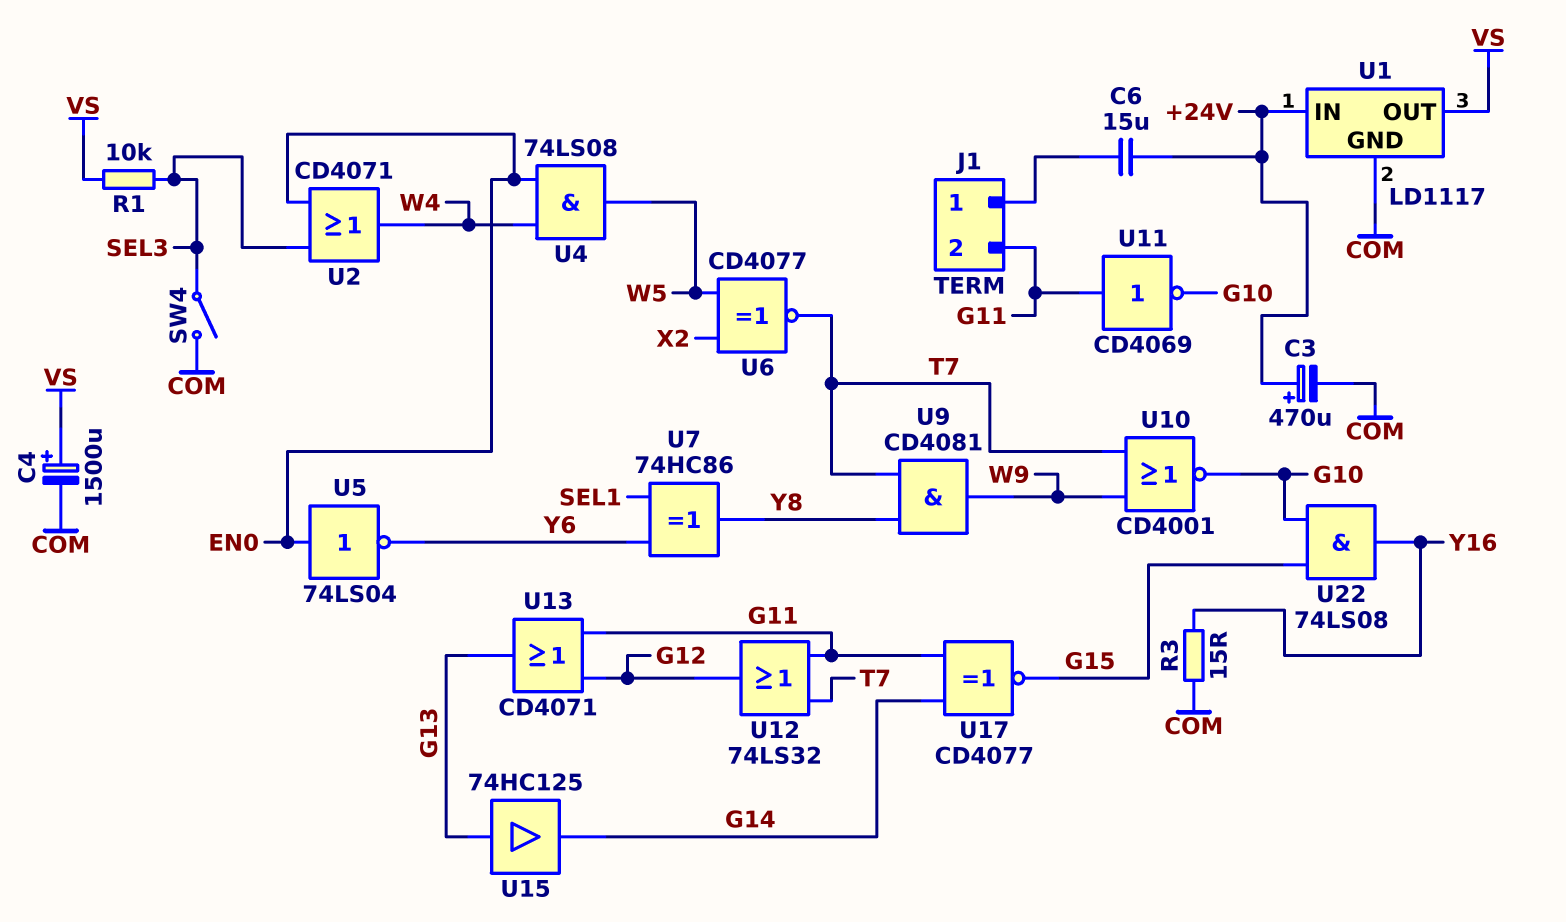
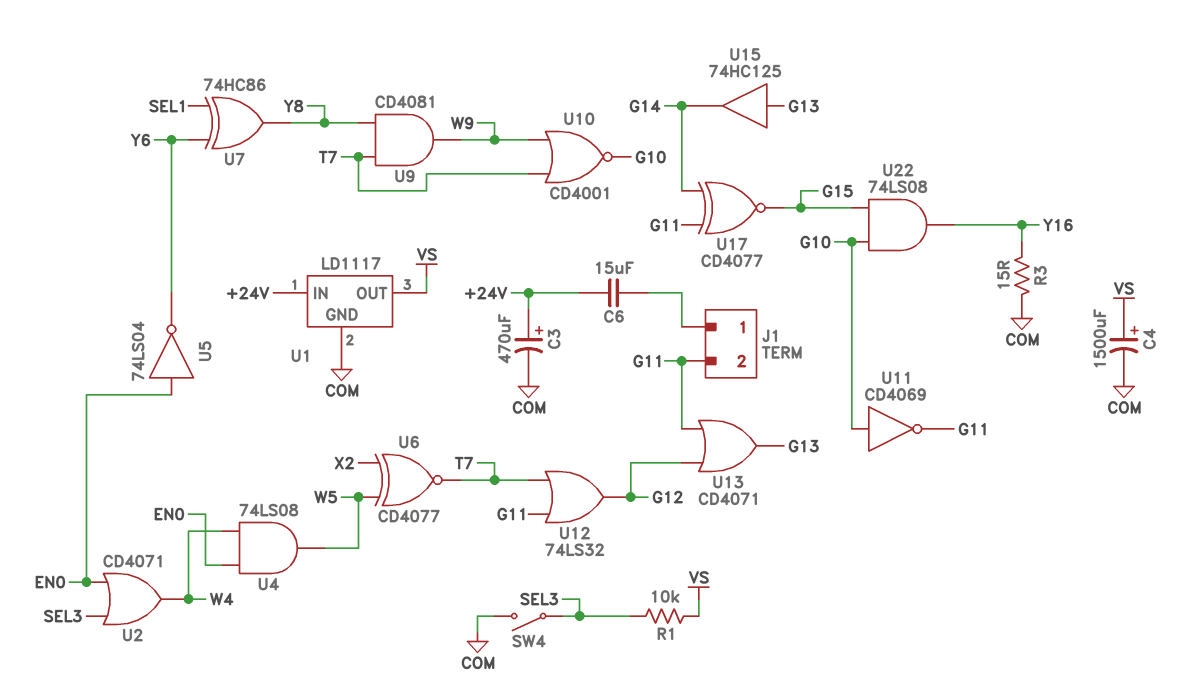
U11: NOT CD4069 (in G11, out G10) -> NOT CD4069 (in G10, out G11)

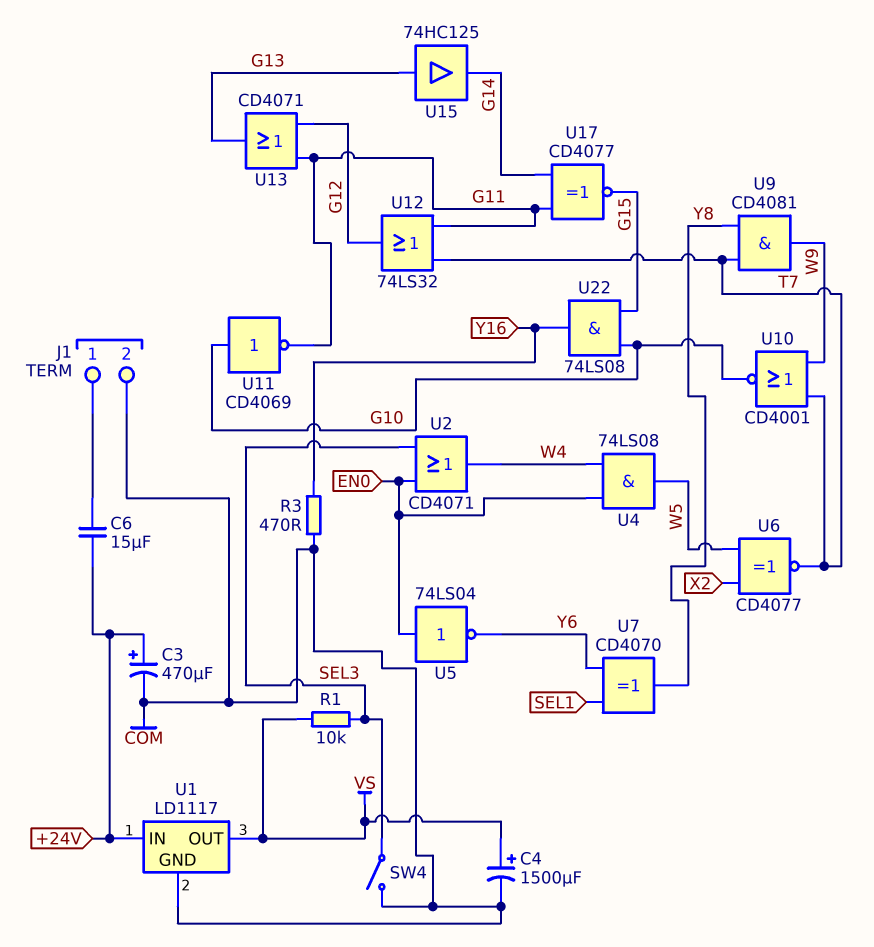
J1 pin 2: G11 -> COM
R3: 15 (COM, Y16) -> 470 (COM, Y16)
U7: XOR 74HC86 (in SEL1, in Y6, out Y8) -> XOR CD4070 (in SEL1, in Y6, out Y8)

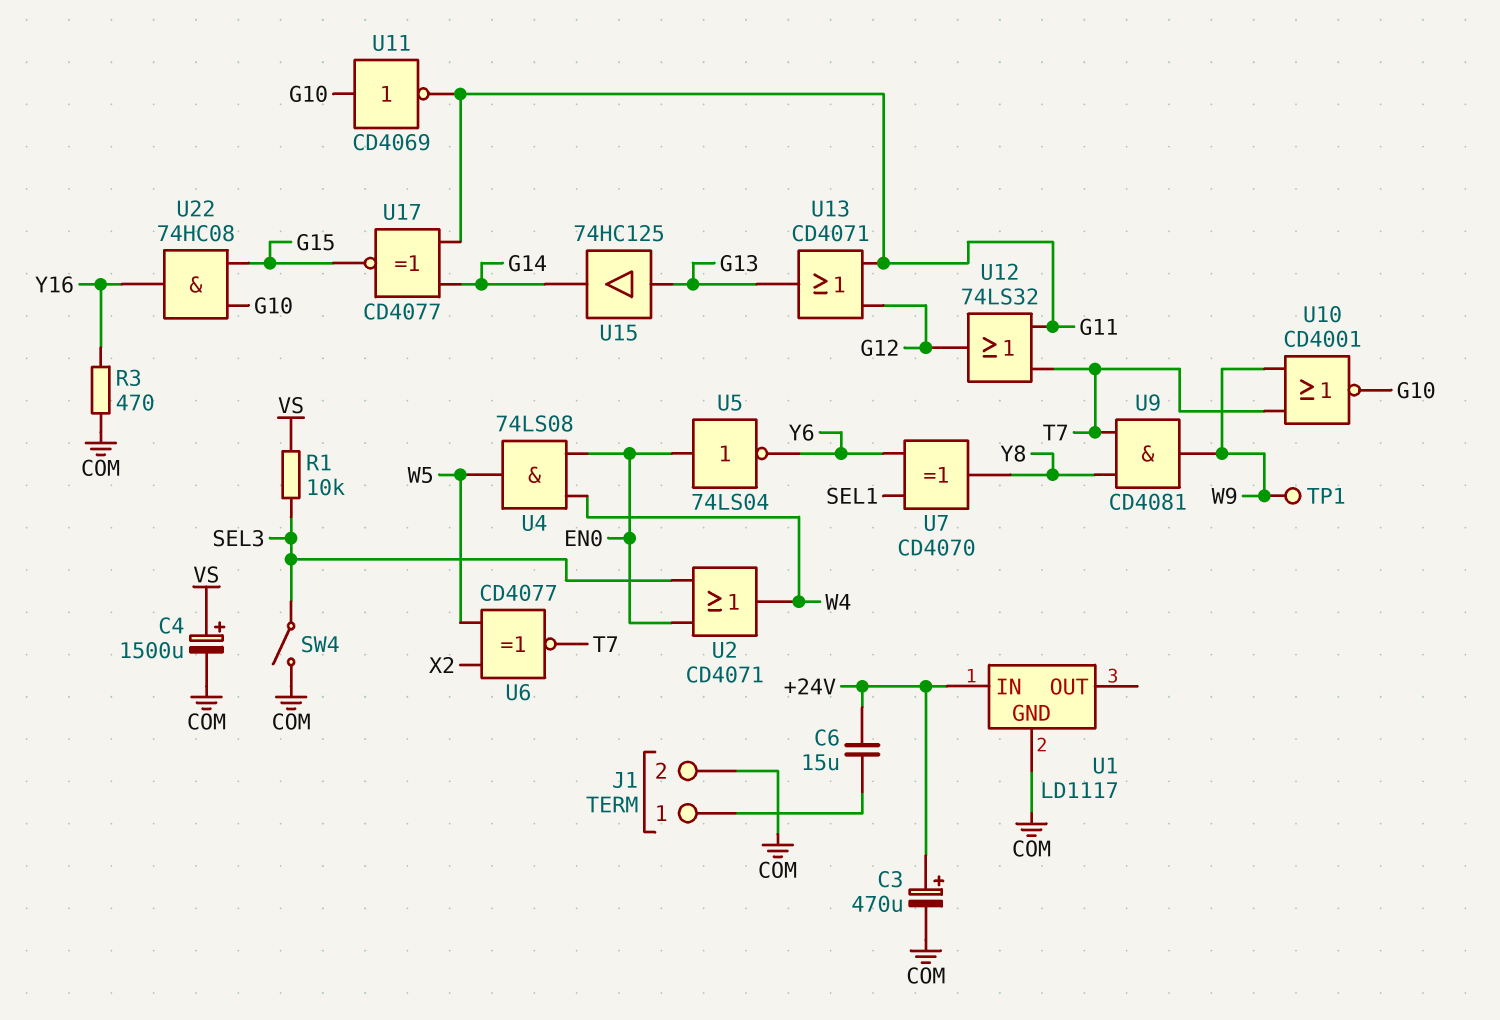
TP1: none -> test point (W9)
U1 pin OUT: VS -> none
U22: AND 74LS08 (in G10, in G15, out Y16) -> AND 74HC08 (in G10, in G15, out Y16)

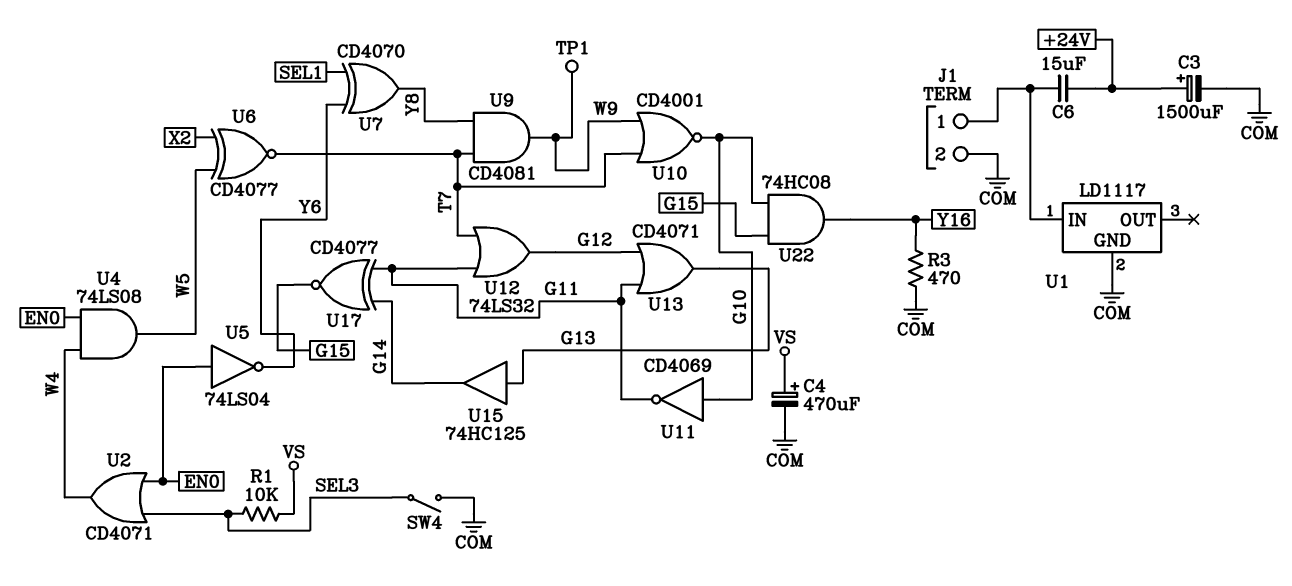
C3: 470uF (plus +24V, minus COM) -> 1500uF (plus +24V, minus COM)
C4: 1500uF (plus VS, minus COM) -> 470uF (plus VS, minus COM)
U1 pin IN: +24V -> J1/1

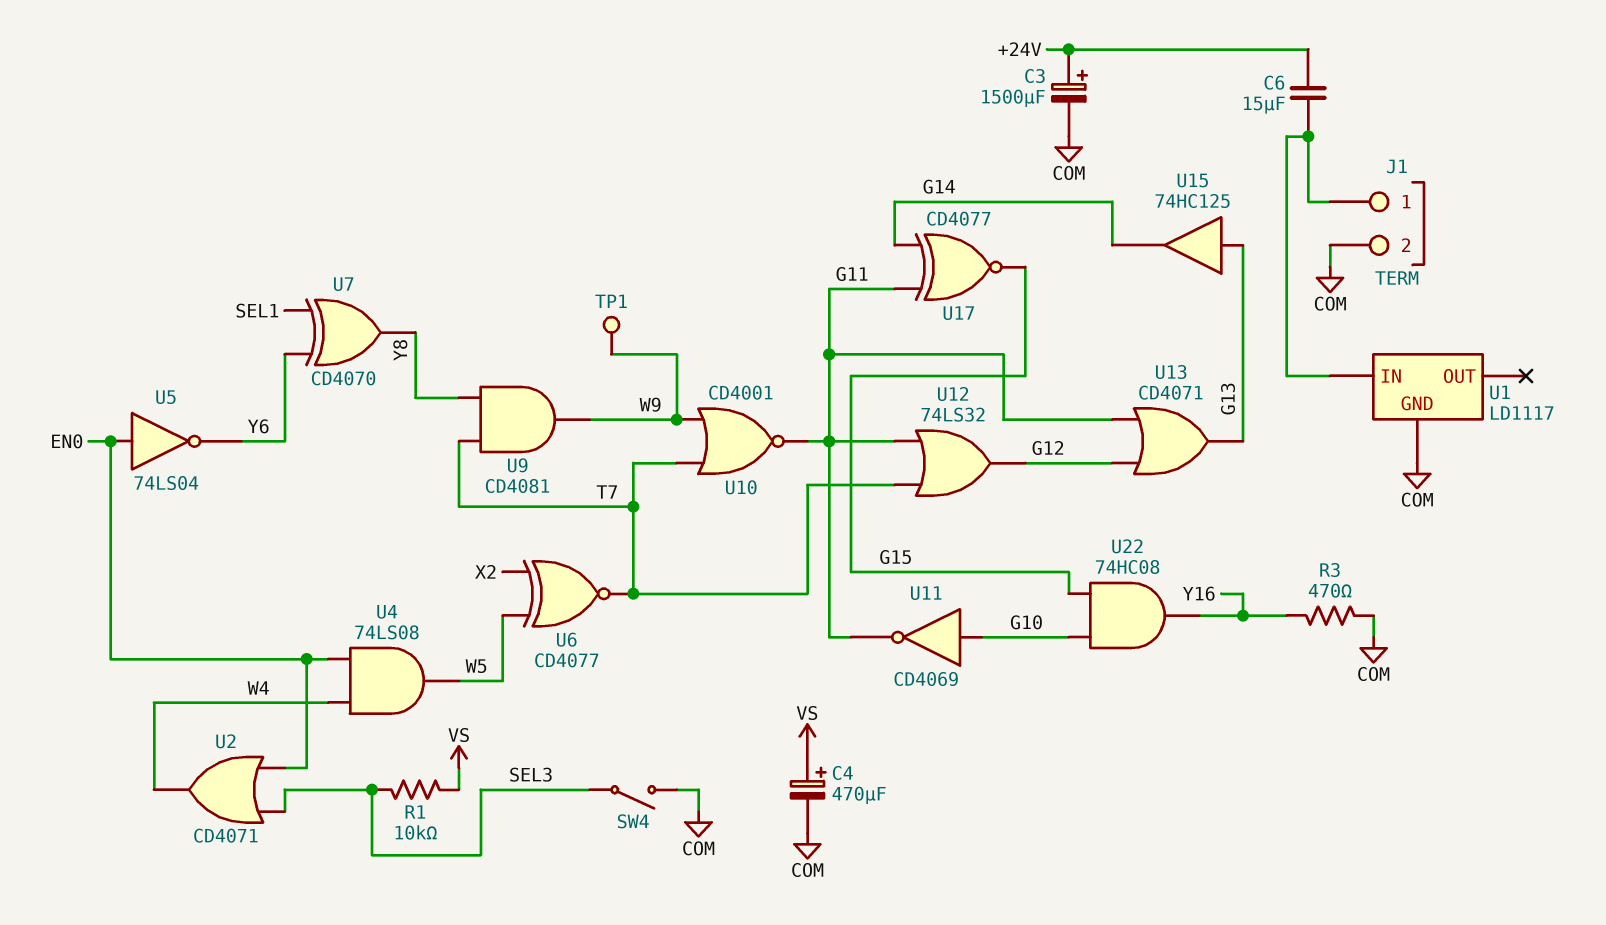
U10: NOR CD4001 (in T7, in W9, out G10) -> NOR CD4001 (in T7, in W9, out G11)

